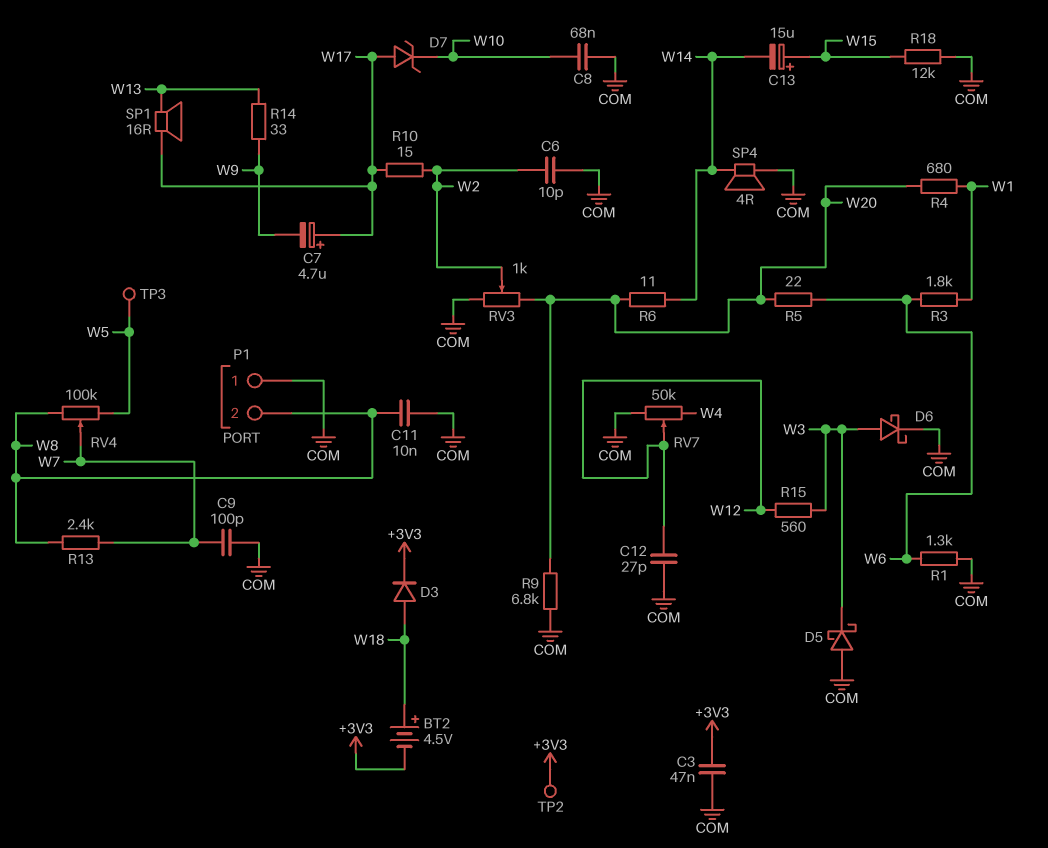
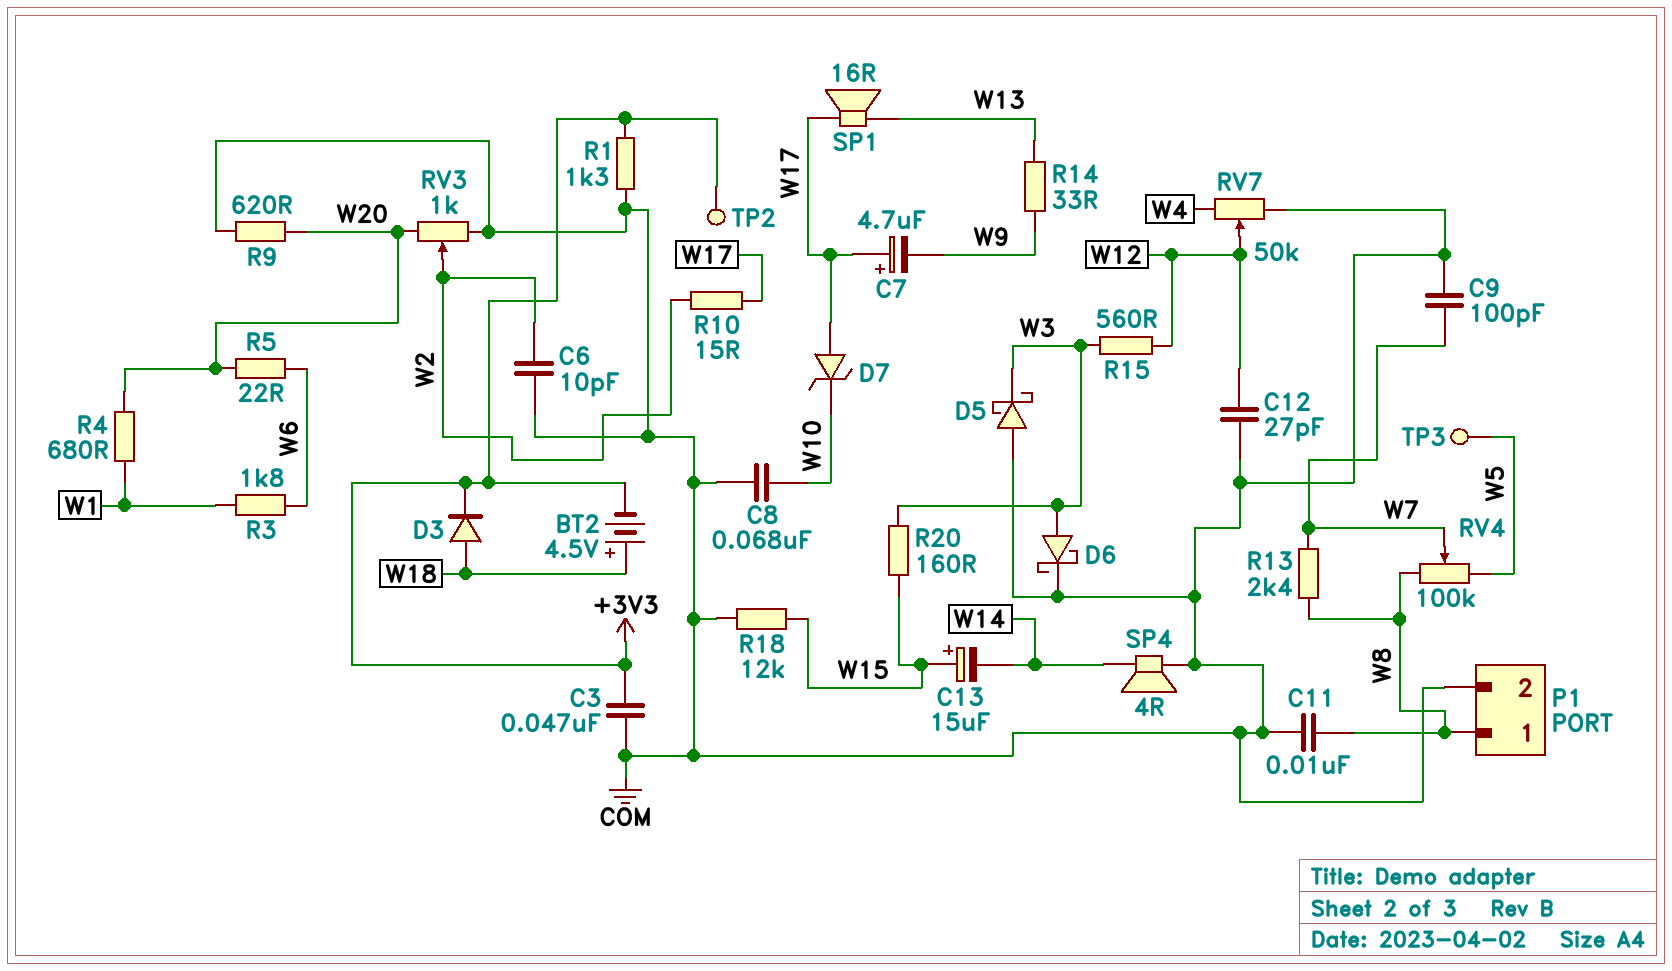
P1 pin 1: COM -> W8
P1 pin 2: W8 -> COM
R1: 1.3k (COM, W6) -> 1.3k (+3V3, COM)
R6: 11 (W14, W20) -> none
R9: 6.8k (COM, W20) -> 620 (COM, W20)
R20: none -> 160 (W3, W15)

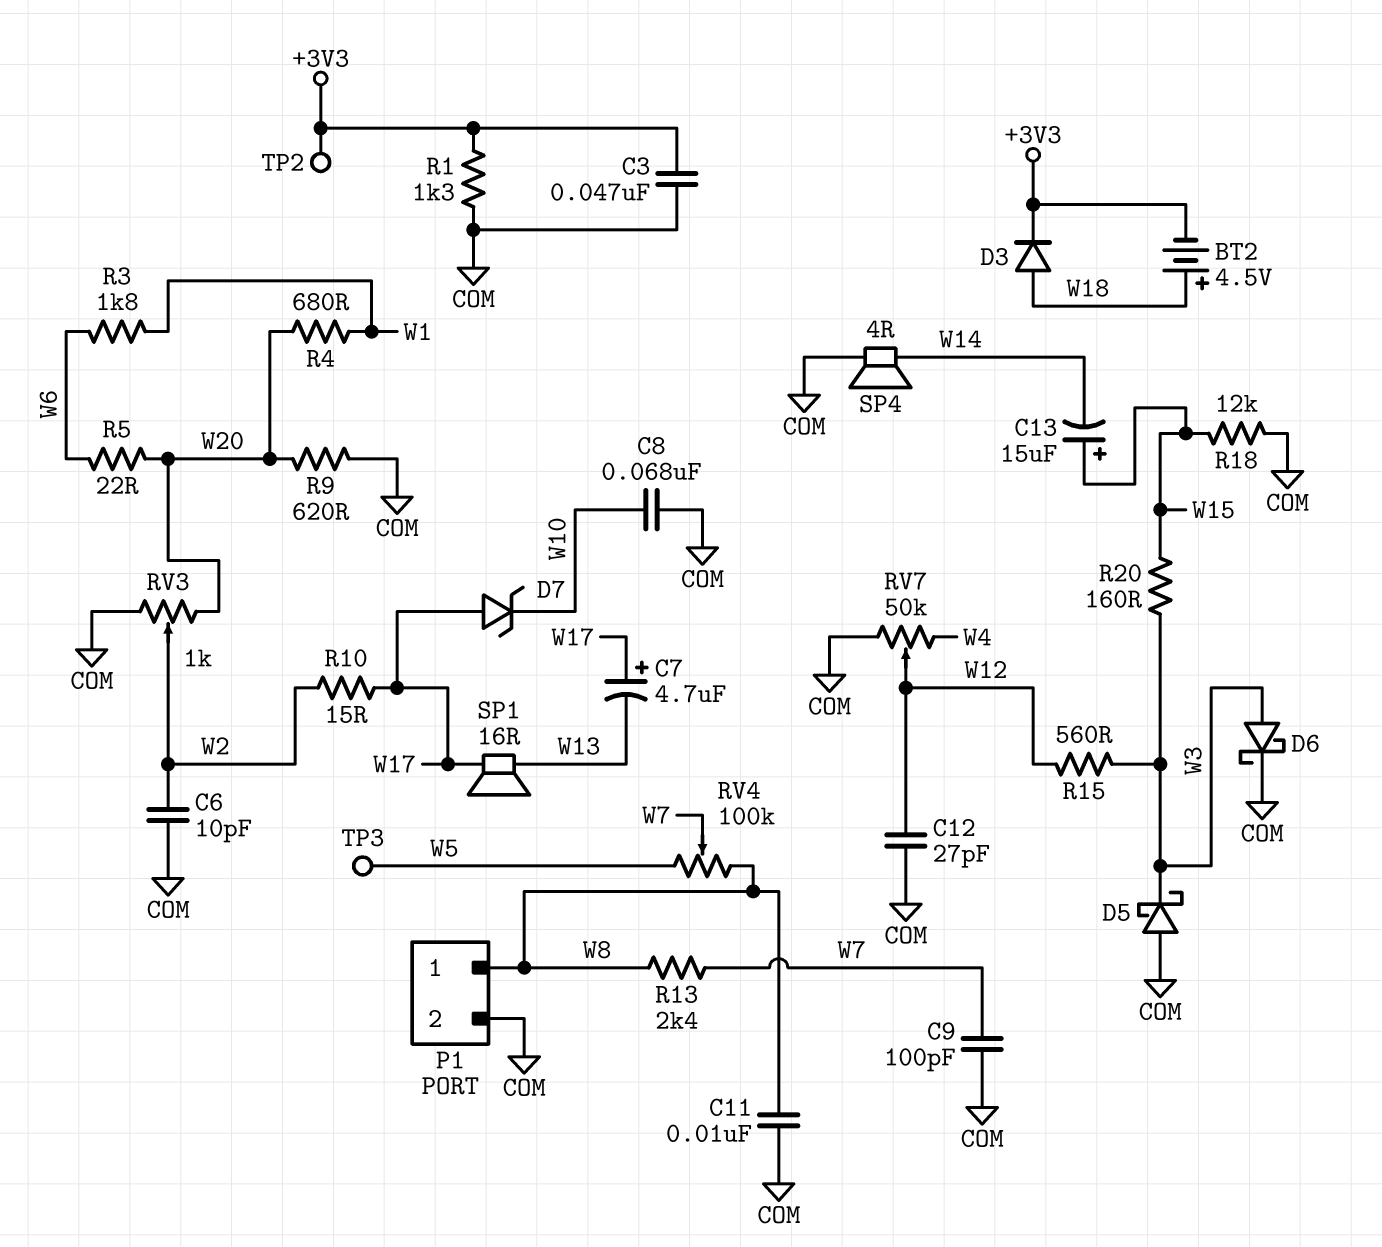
C7: 4.7uF (plus W17, minus W9) -> 4.7uF (plus W17, minus W13)
R14: 33 (W9, W13) -> none

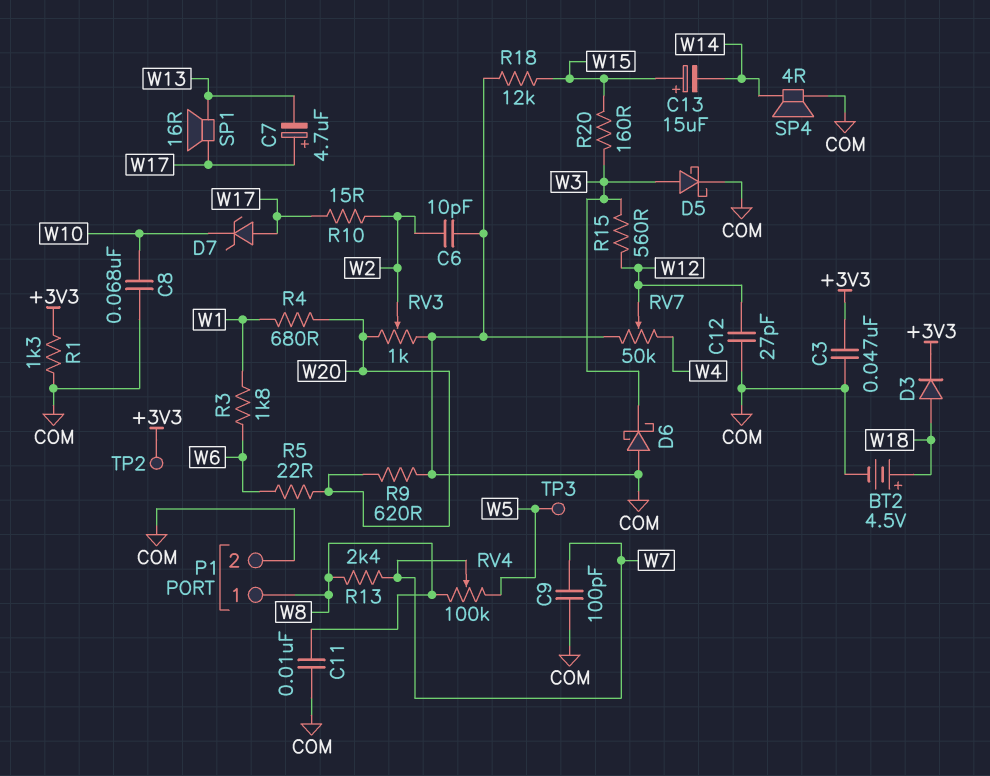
BT2: 4.5V (plus W18, minus +3V3) -> 4.5V (plus W18, minus COM)
D5: schottky (A COM, K W3) -> schottky (A W3, K COM)
D6: schottky (A W3, K COM) -> schottky (A COM, K W3)

